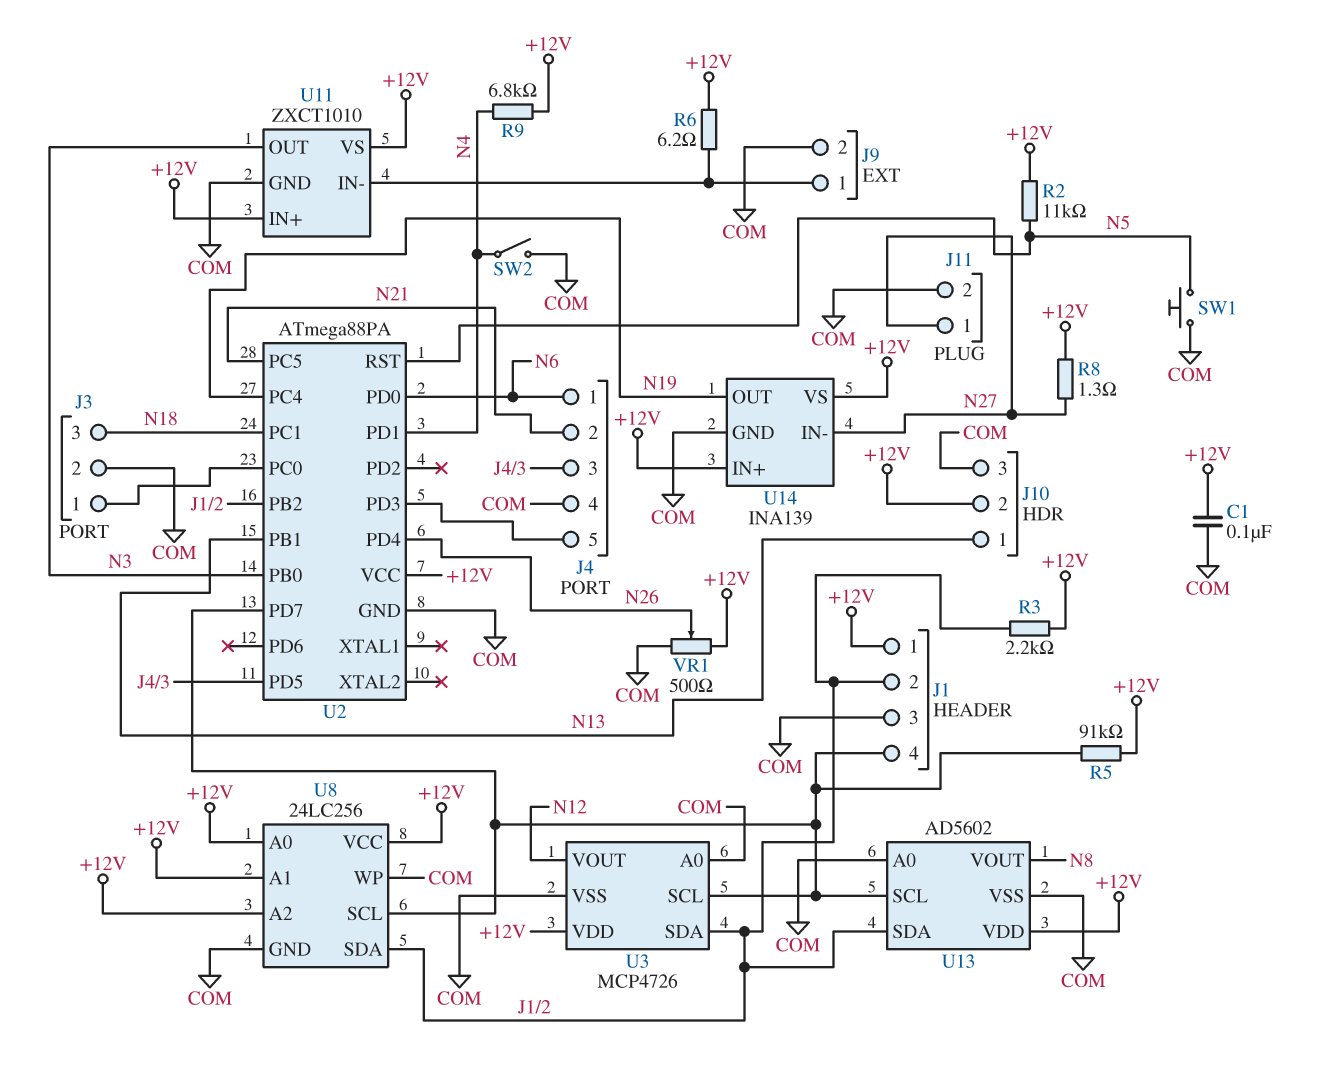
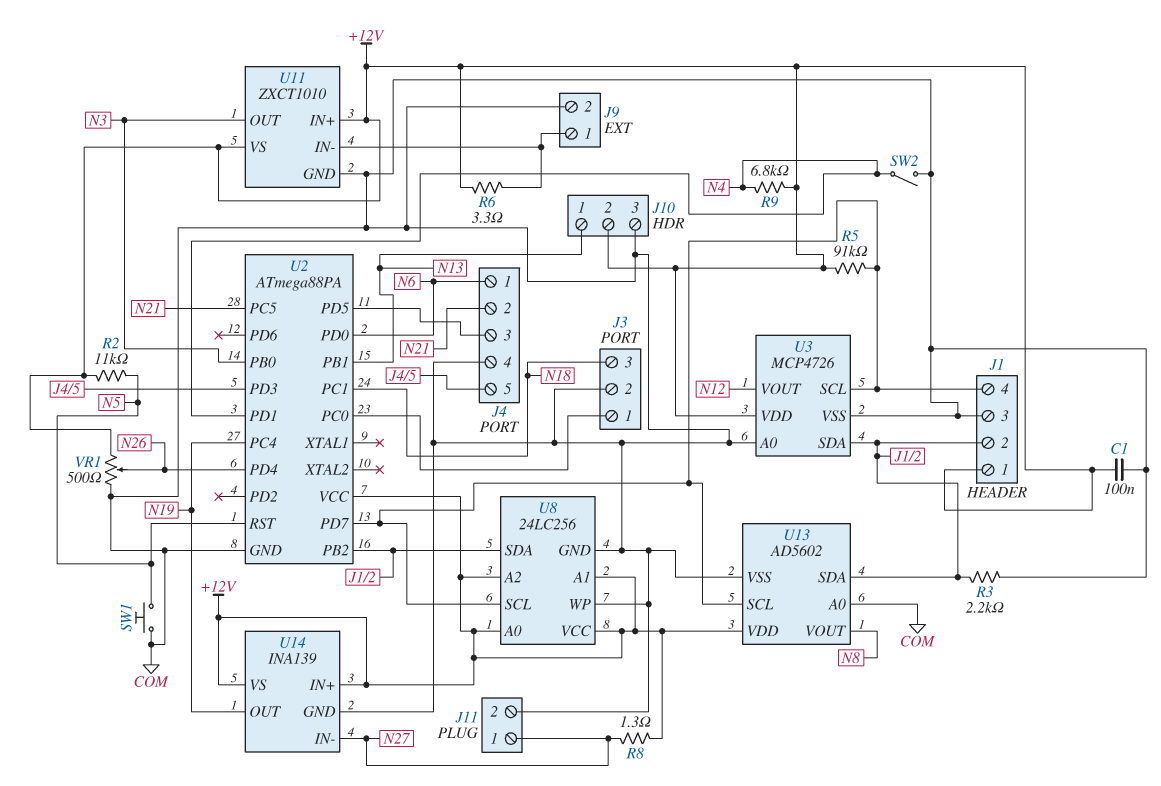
R3: 2.2k (+12V, J1/2) -> 2.2k (COM, J1/2)
R6: 6.2 (+12V, J9/1) -> 3.3 (+12V, J9/1)

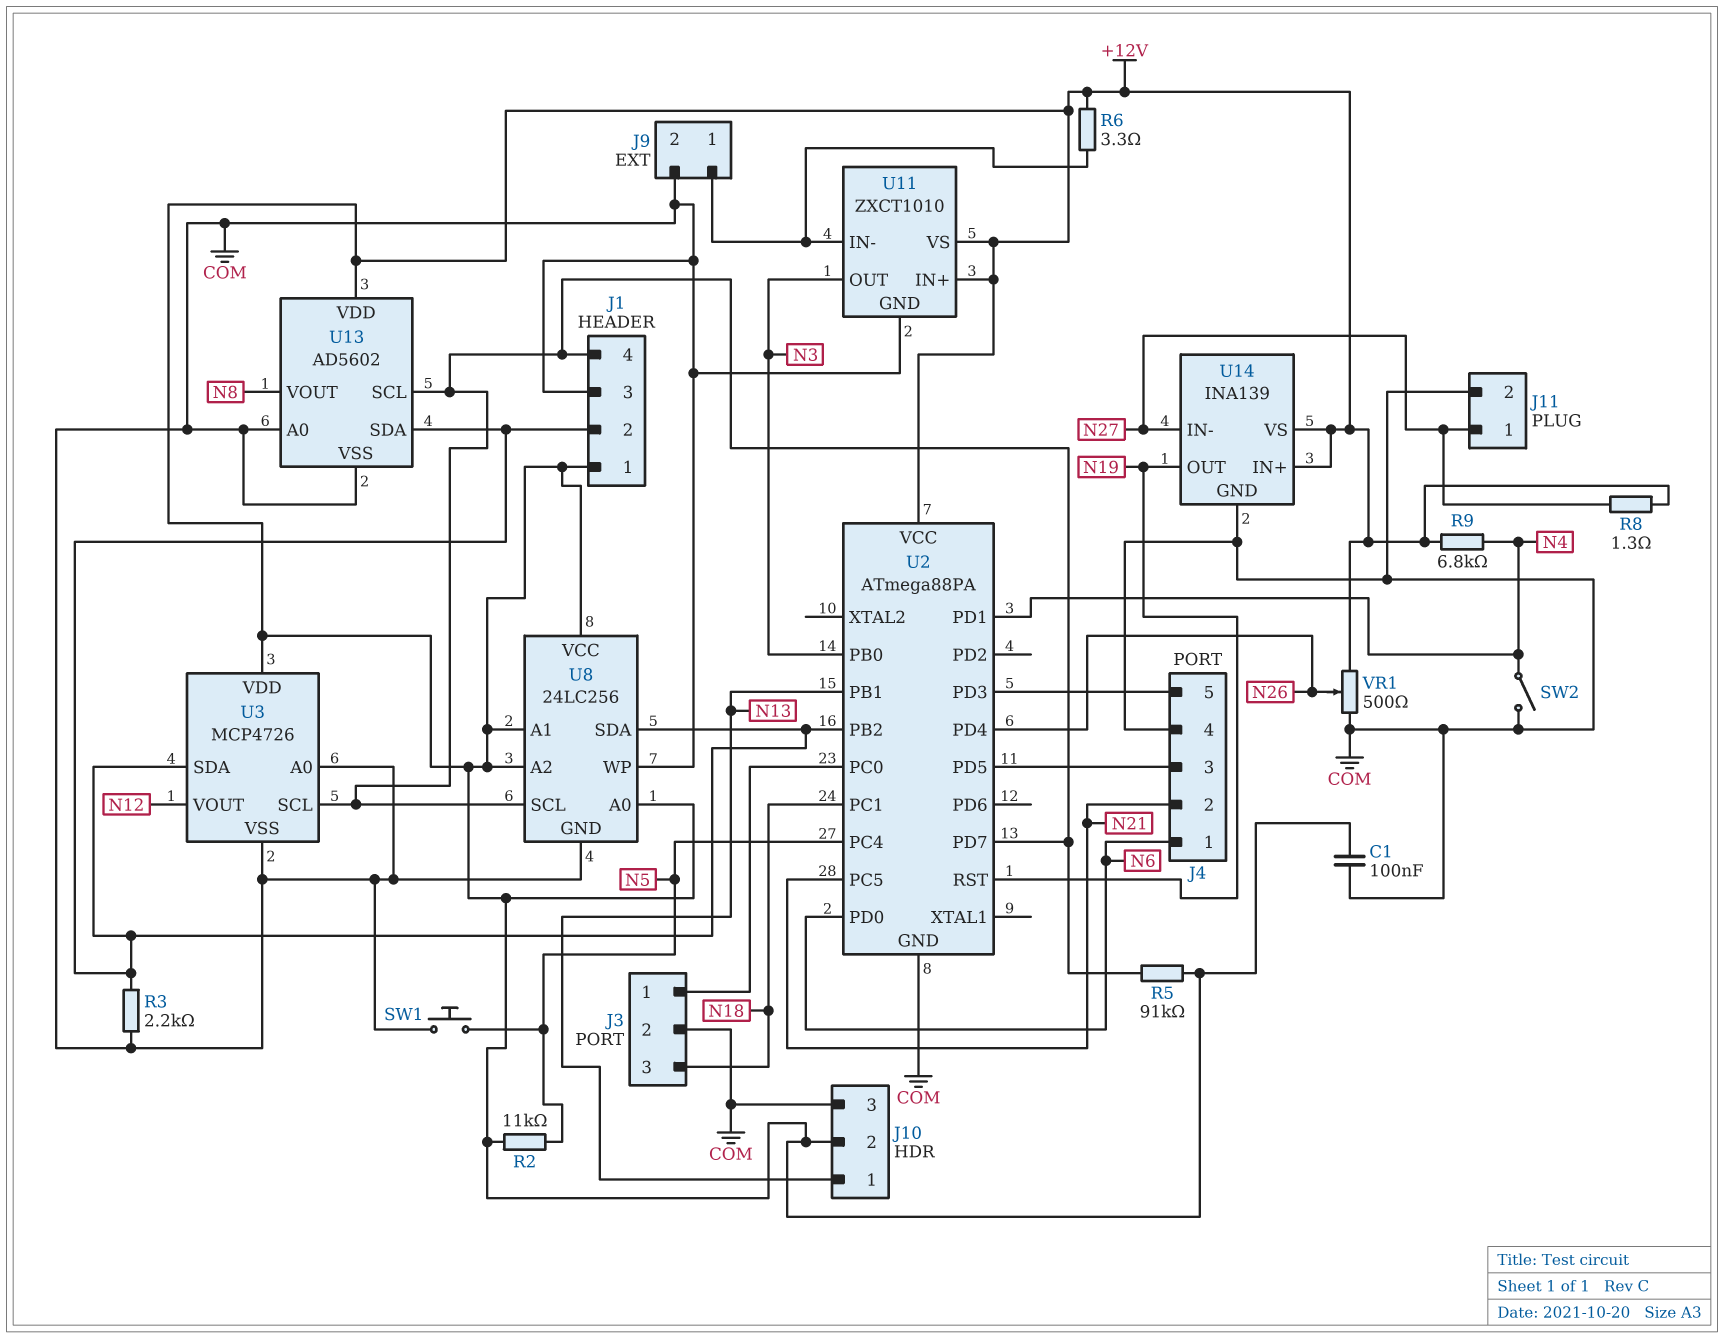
U2 pin PC4: N19 -> N5
U2 pin RST: N5 -> N19

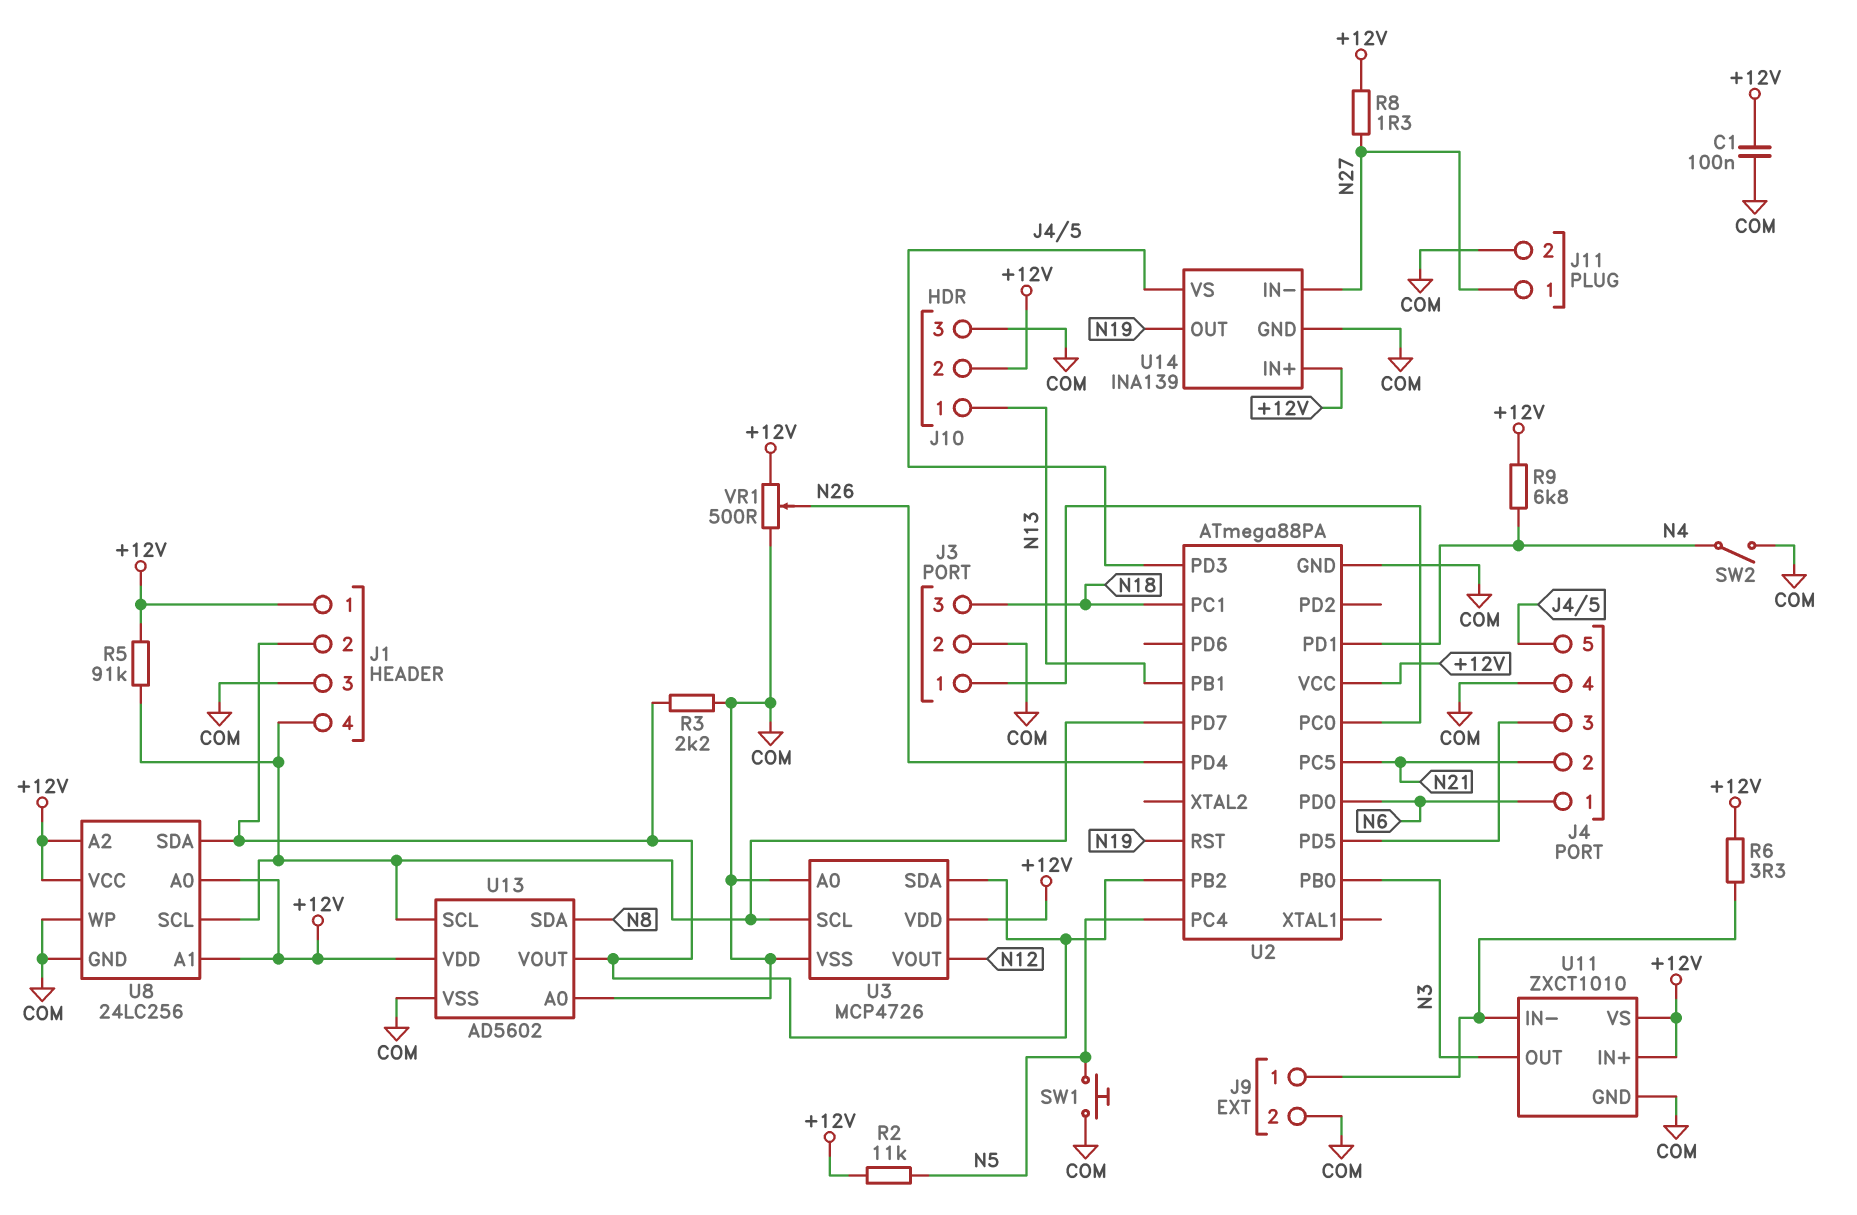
U13 pin SDA: J1/2 -> N8
U13 pin VOUT: N8 -> J1/2
U14 pin VS: +12V -> J4/5

